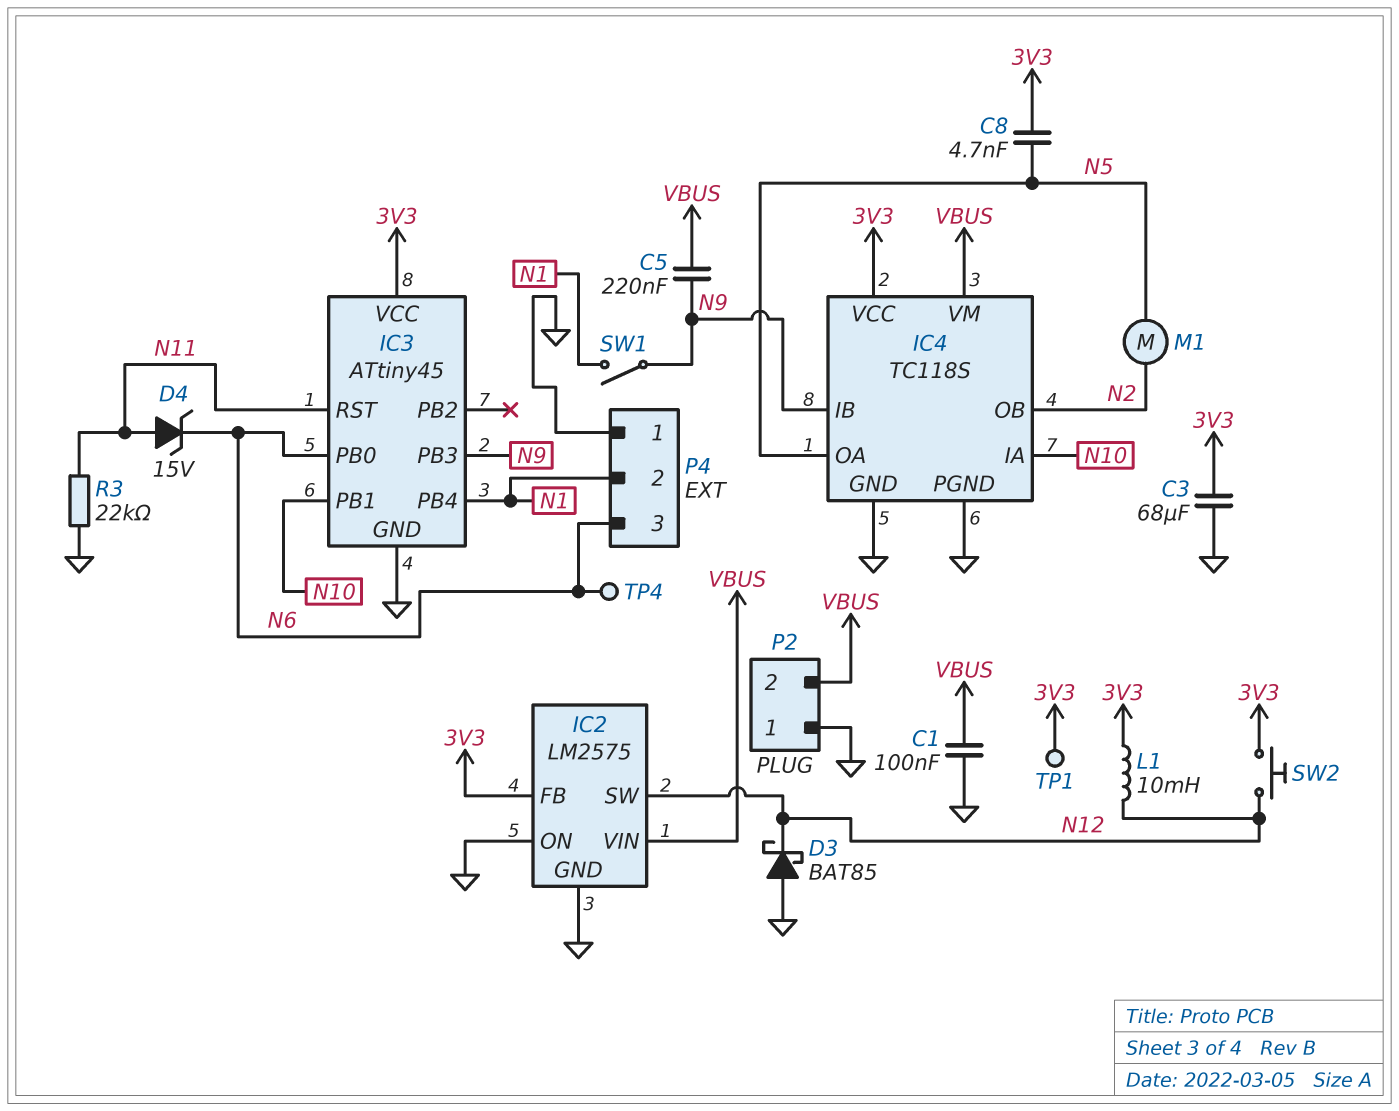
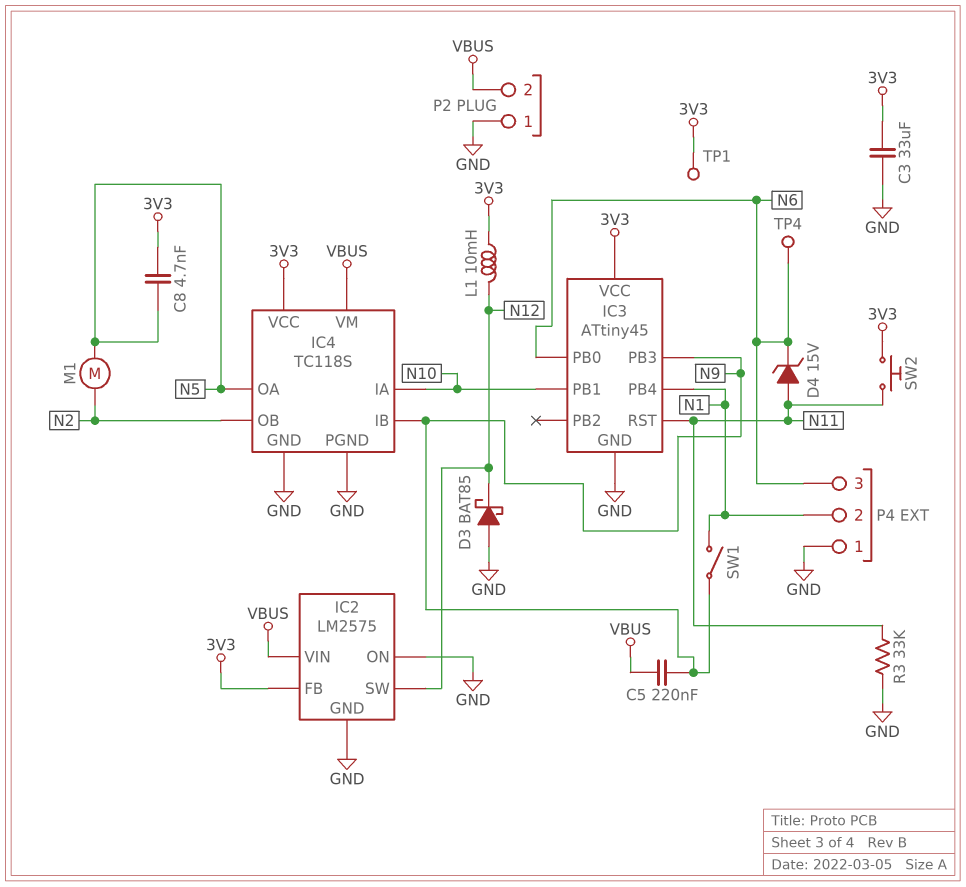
C1: 100nF (GND, VBUS) -> none
C3: 68uF (3V3, GND) -> 33uF (3V3, GND)
R3: 22k (GND, N11) -> 33k (GND, N11)
SW2: button (3V3, N12) -> button (3V3, N11)

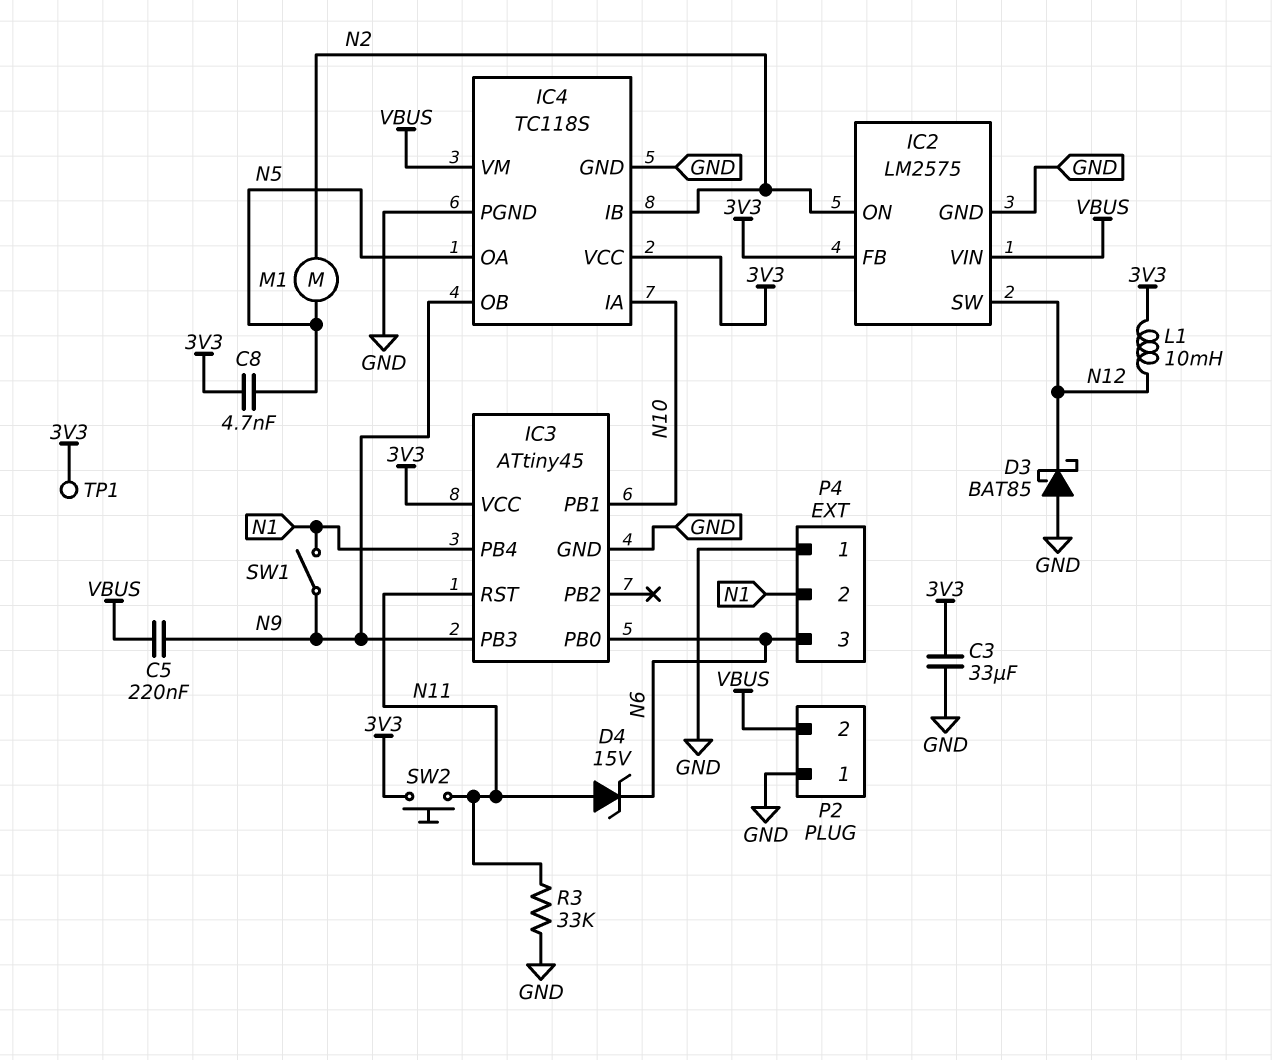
IC2 pin ON: GND -> N2
IC4 pin IB: N9 -> N2
IC4 pin OB: N2 -> N9
TP4: test point (N6) -> none

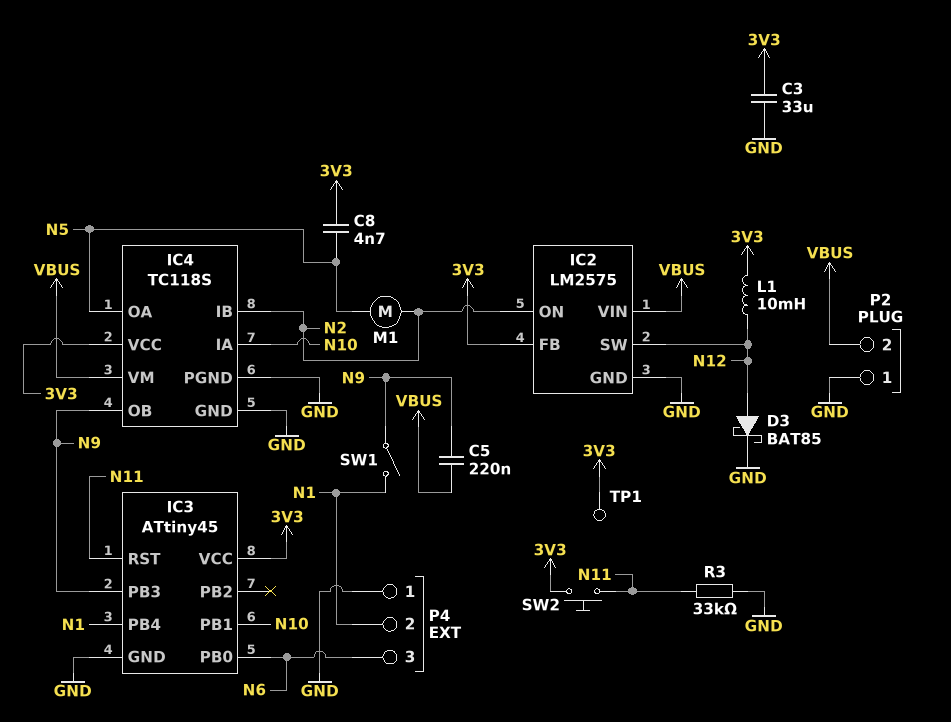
D3: schottky BAT85 (A GND, K N12) -> schottky BAT85 (A N12, K GND)
D4: zener 15V (A N11, K N6) -> none

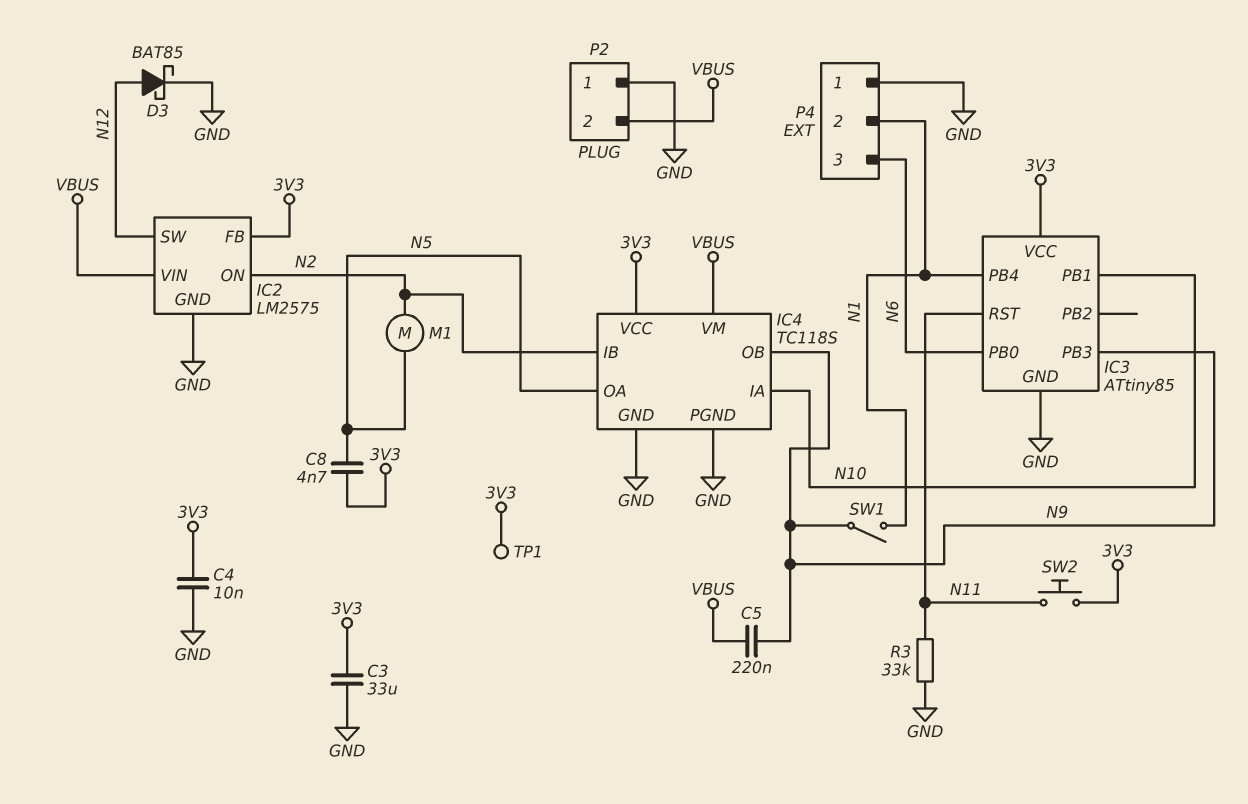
C4: none -> 10nF (3V3, GND)
IC3: ATtiny45 -> ATtiny85
L1: 10mH (3V3, N12) -> none

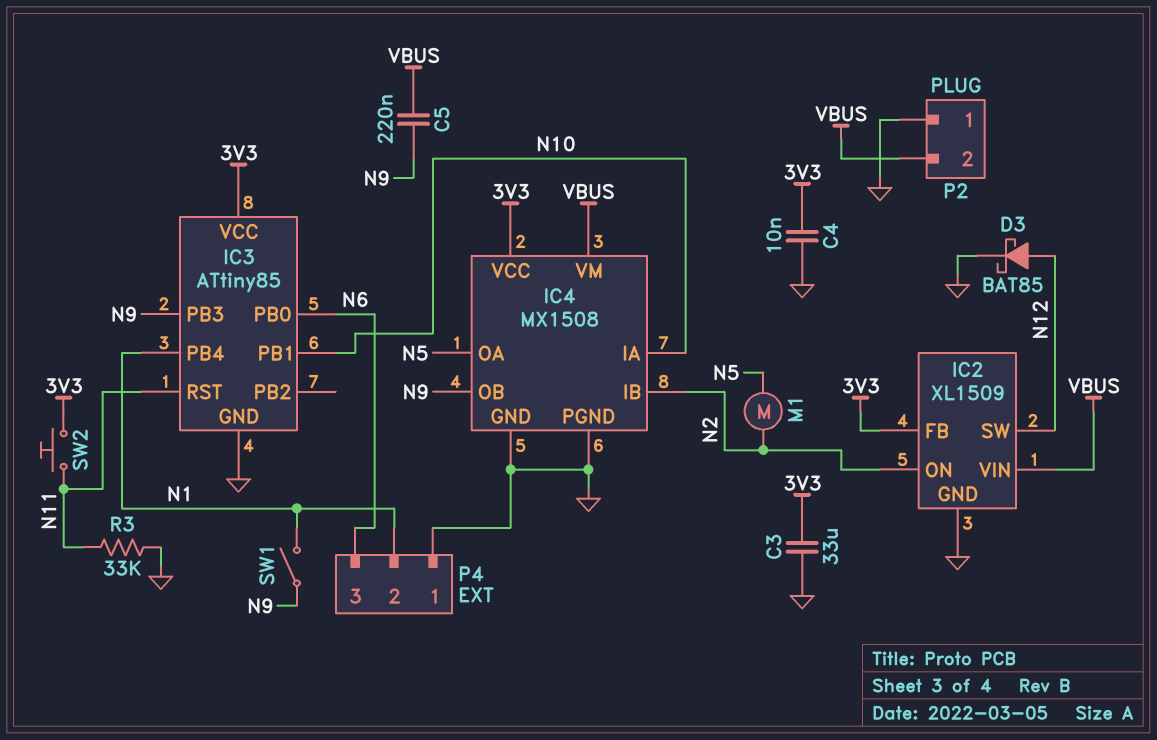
C8: 4.7nF (3V3, N5) -> none
IC2: LM2575 -> XL1509
IC4: TC118S -> MX1508
TP1: test point (3V3) -> none

